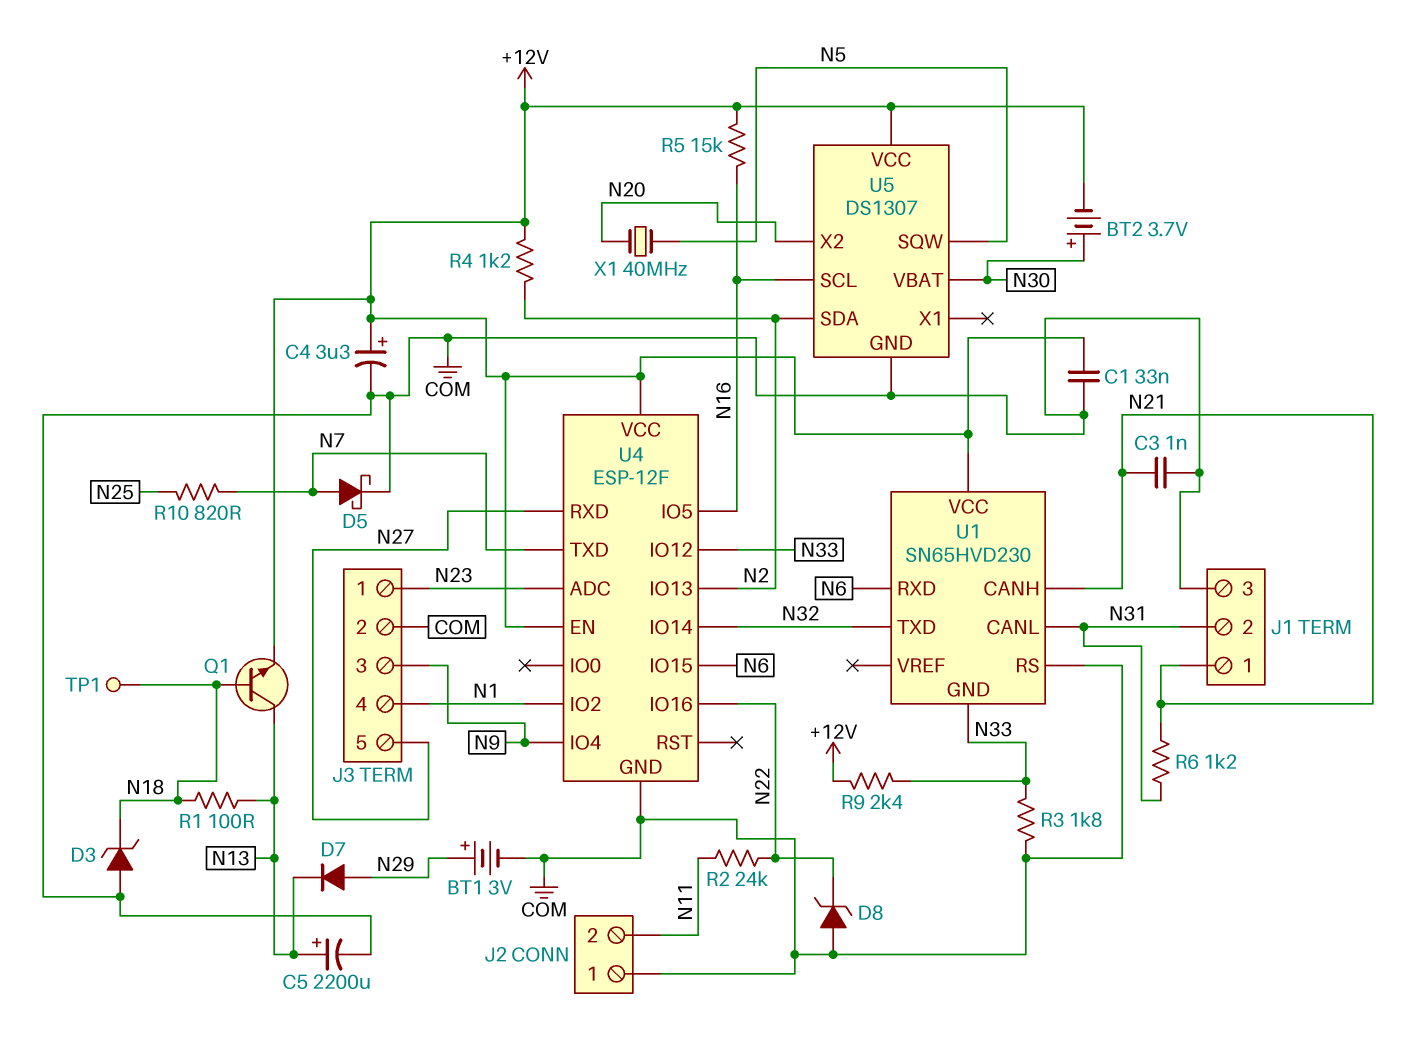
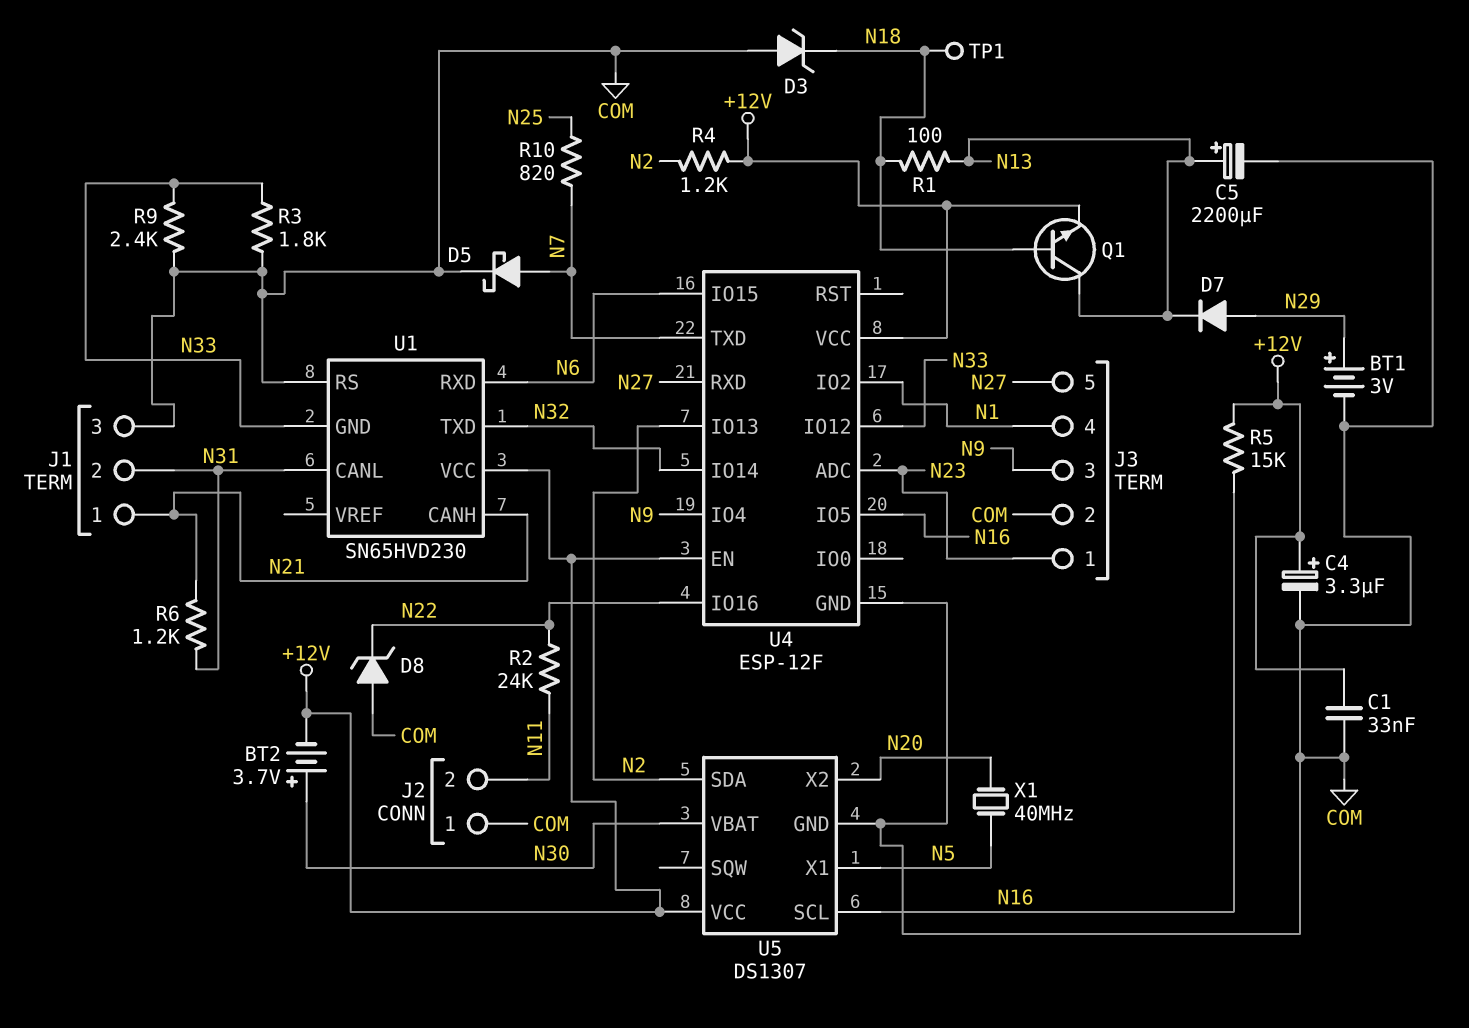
C3: 1nF (COM, N21) -> none
R9: 2.4k (+12V, N33) -> 2.4k (COM, N33)
U5 pin SQW: N5 -> none
U5 pin X1: none -> N5

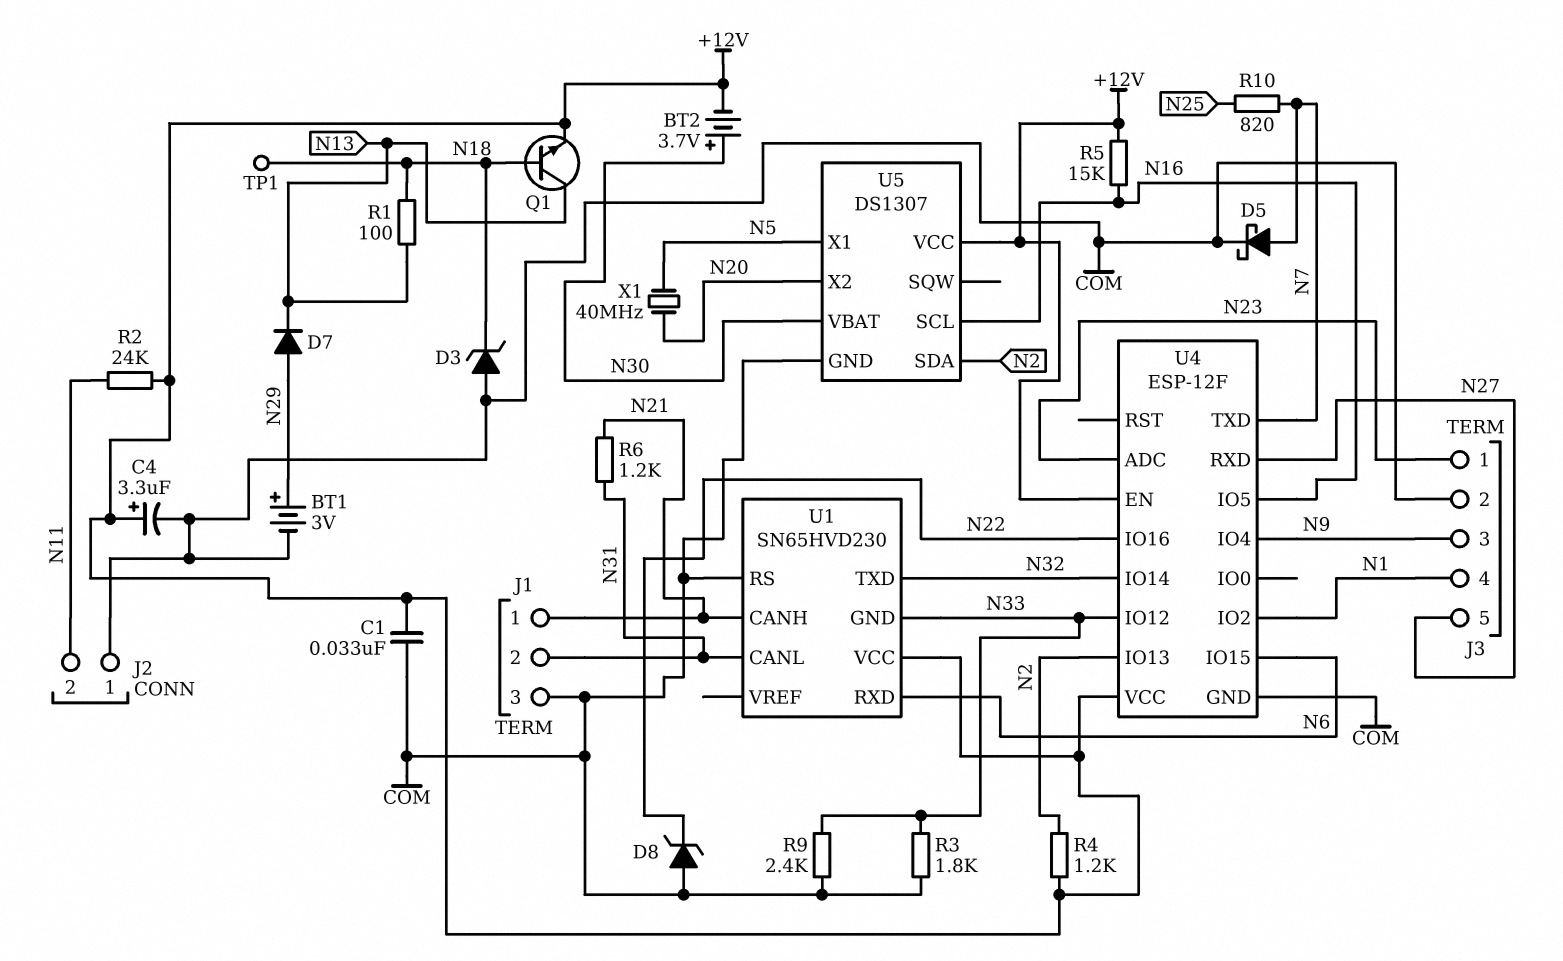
C5: 2200uF (plus N13, minus COM) -> none
R2: 24k (N11, N22) -> 24k (+12V, N11)

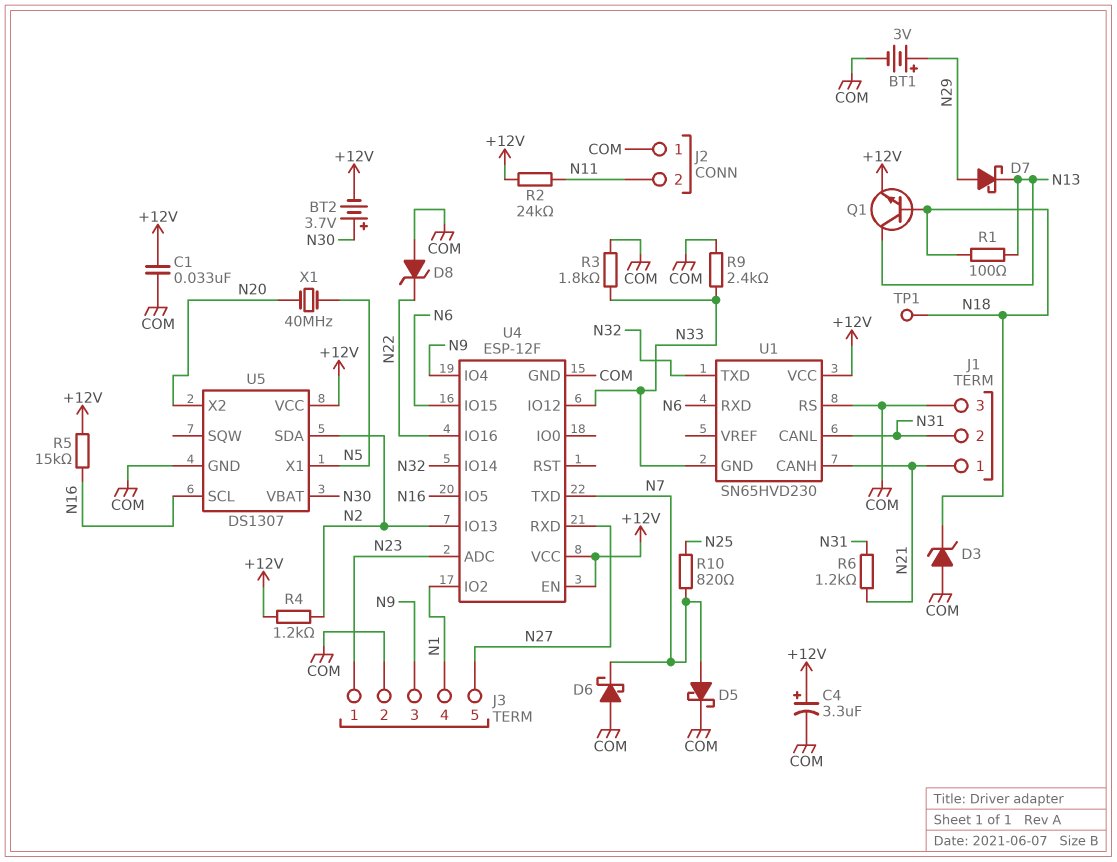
D6: none -> schottky (A COM, K N7)
D7: diode (A N29, K N13) -> schottky (A N29, K N13)

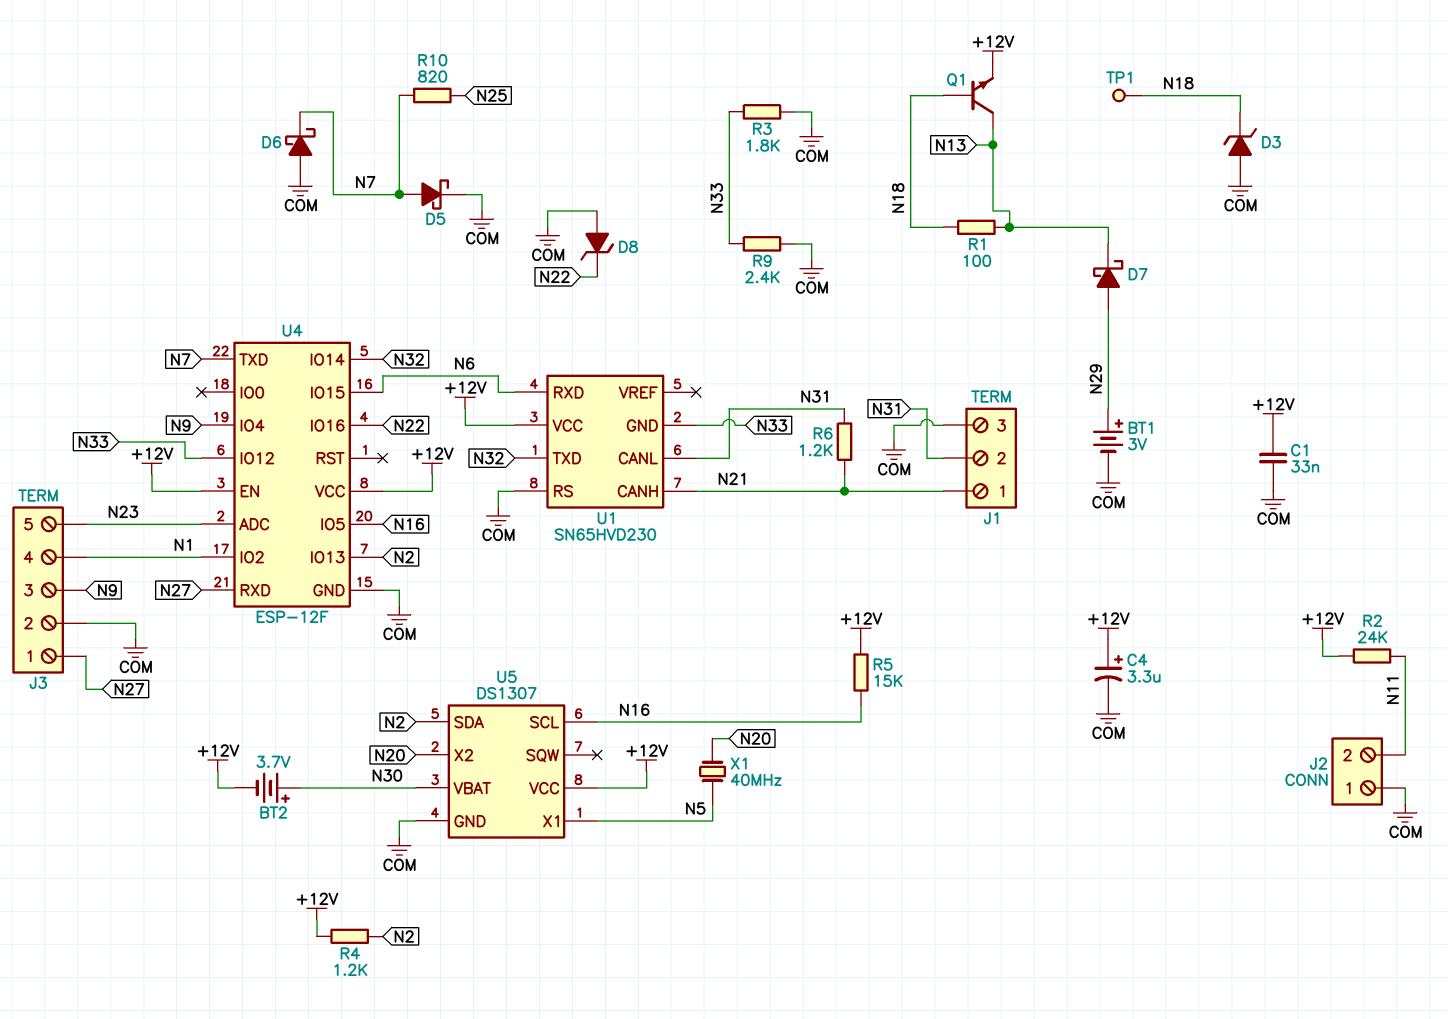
J3 pin 1: N23 -> N27
J3 pin 5: N27 -> N23

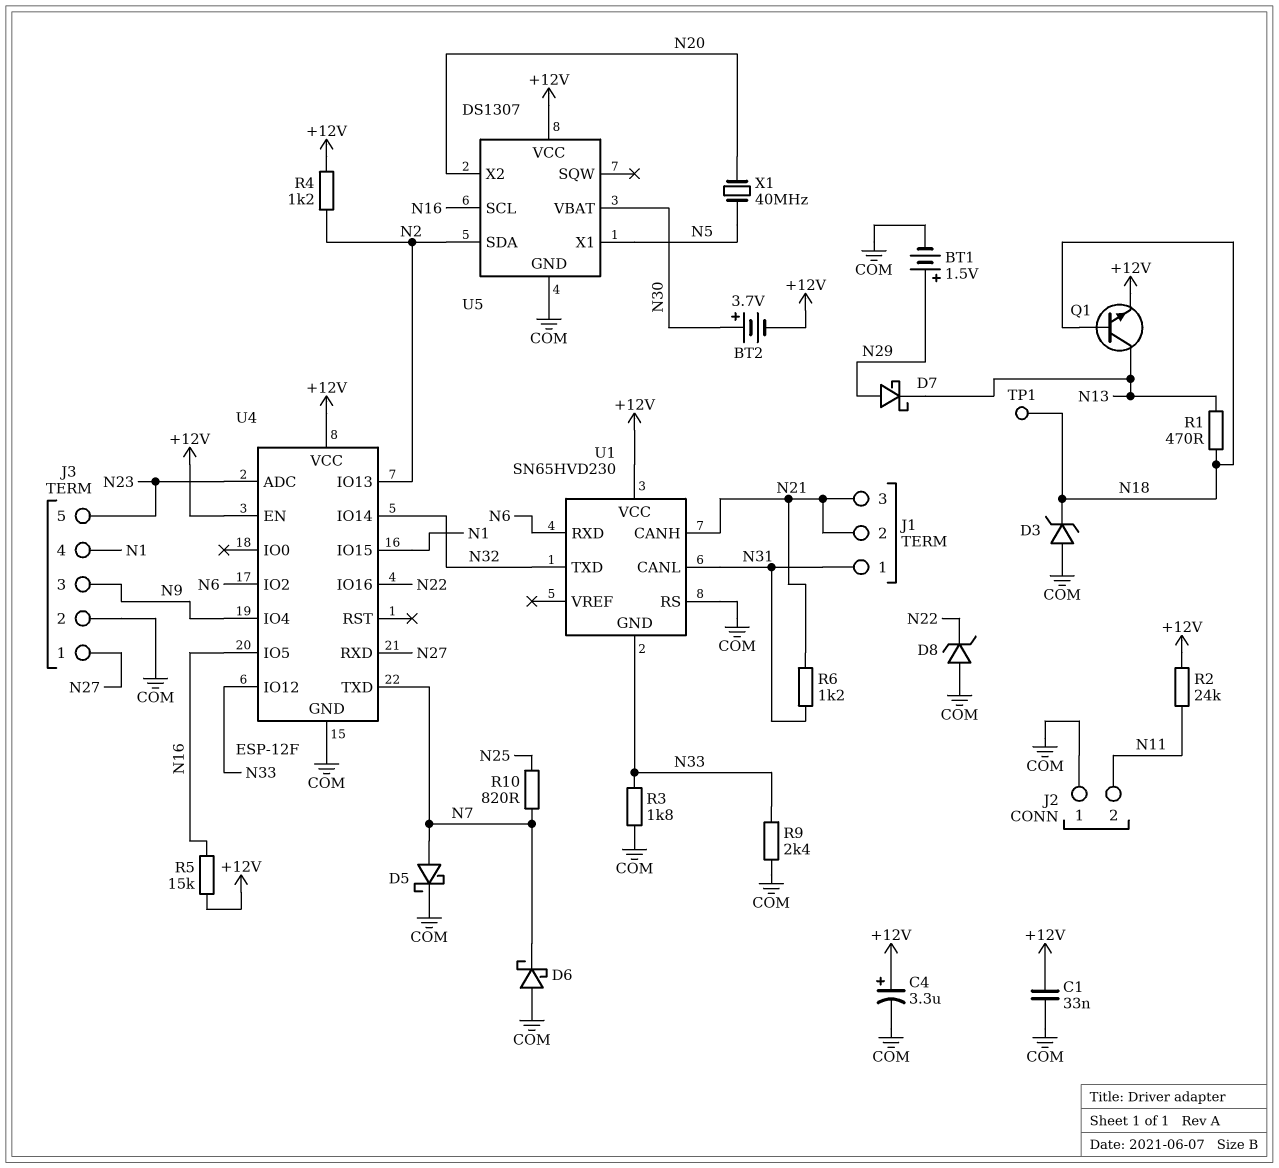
BT1: 3V (plus N29, minus COM) -> 1.5V (plus N29, minus COM)
J1 pin 1: N21 -> N31
J1 pin 2: N31 -> N21
J1 pin 3: COM -> N21
R1: 100 (N13, N18) -> 470 (N13, N18)
U4 pin IO2: N1 -> N6
U4 pin IO15: N6 -> N1

